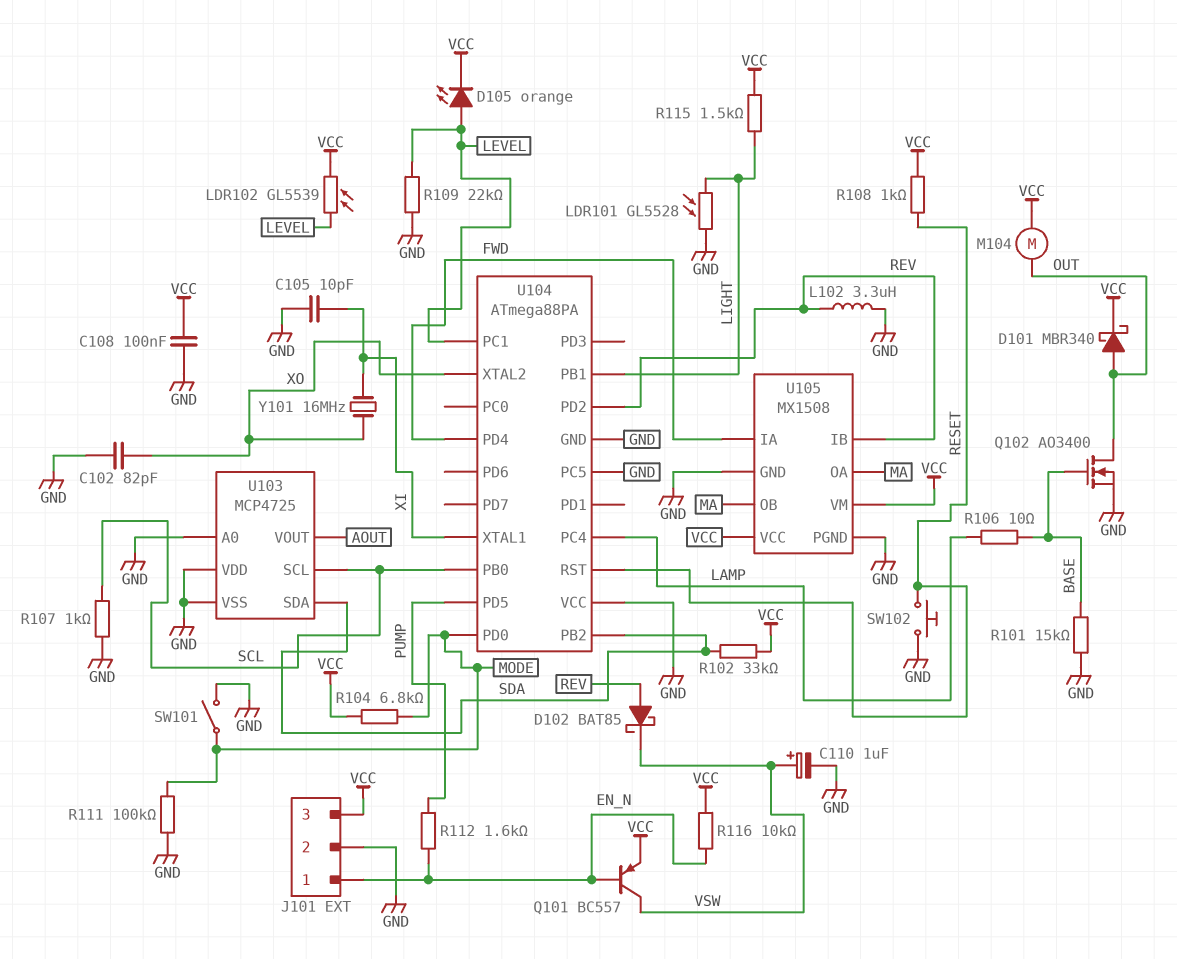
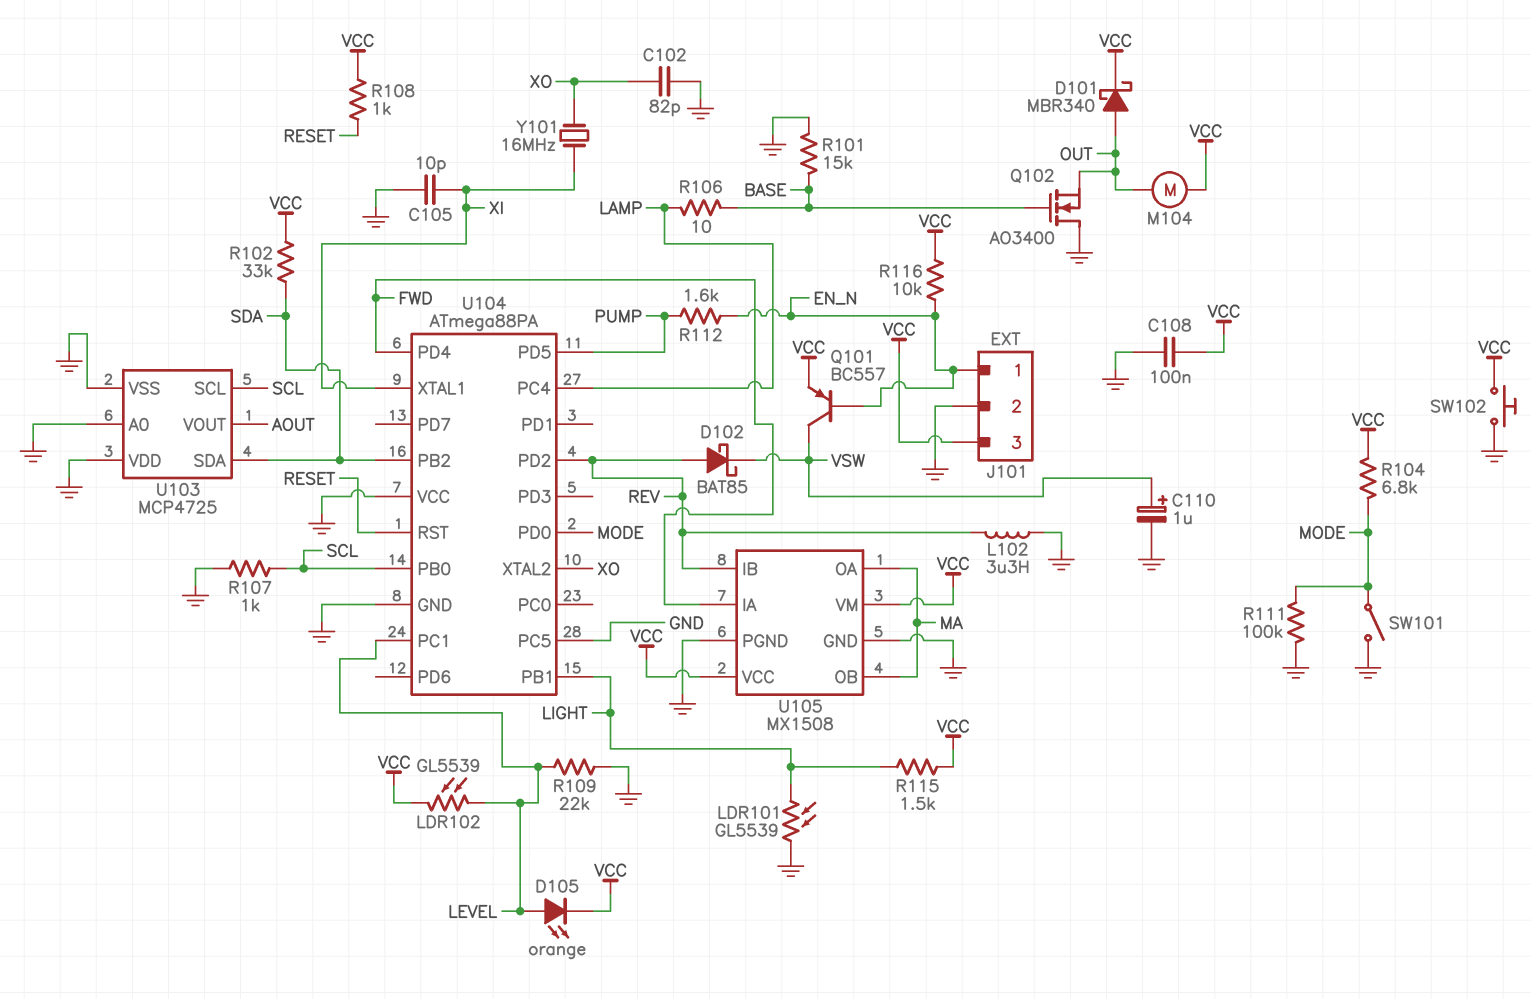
LDR101: GL5528 (GND, LIGHT) -> GL5539 (GND, LIGHT)
Q102: NMOS AO3400 (G BASE, D OUT, S GND) -> NMOS AO3400 (G BASE, D GND, S OUT)
SW102: button (GND, RESET) -> button (GND, VCC)

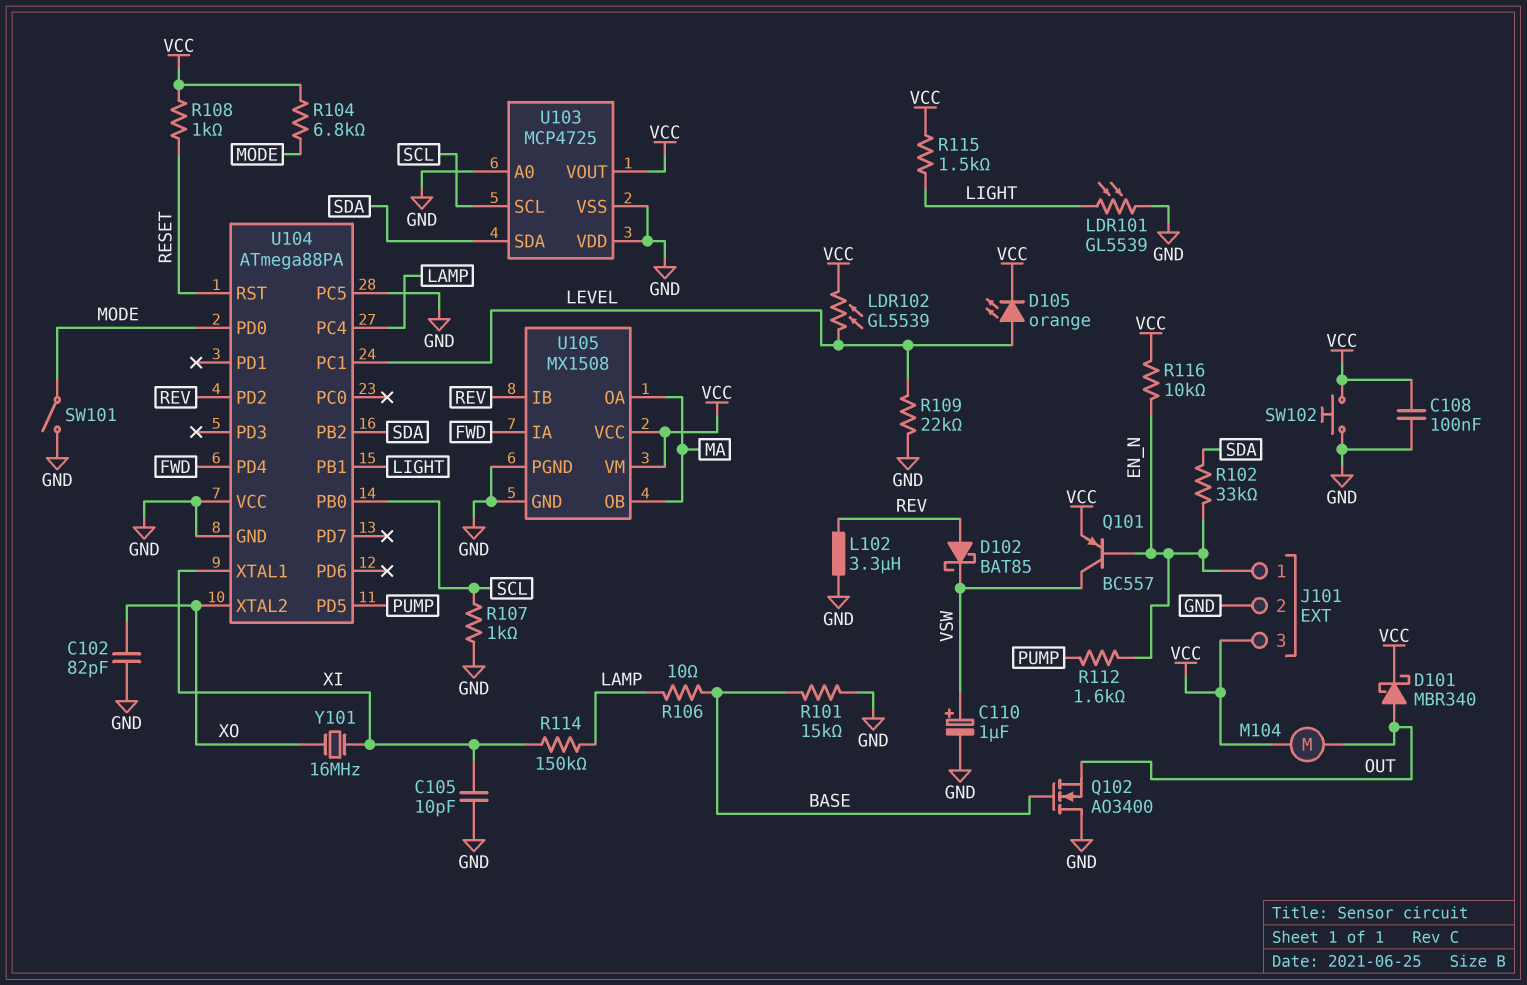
R102: 33k (SDA, VCC) -> 33k (EN_N, SDA)
R111: 100k (GND, MODE) -> none
R114: none -> 150k (LAMP, XI)
U103 pin VOUT: AOUT -> VCC

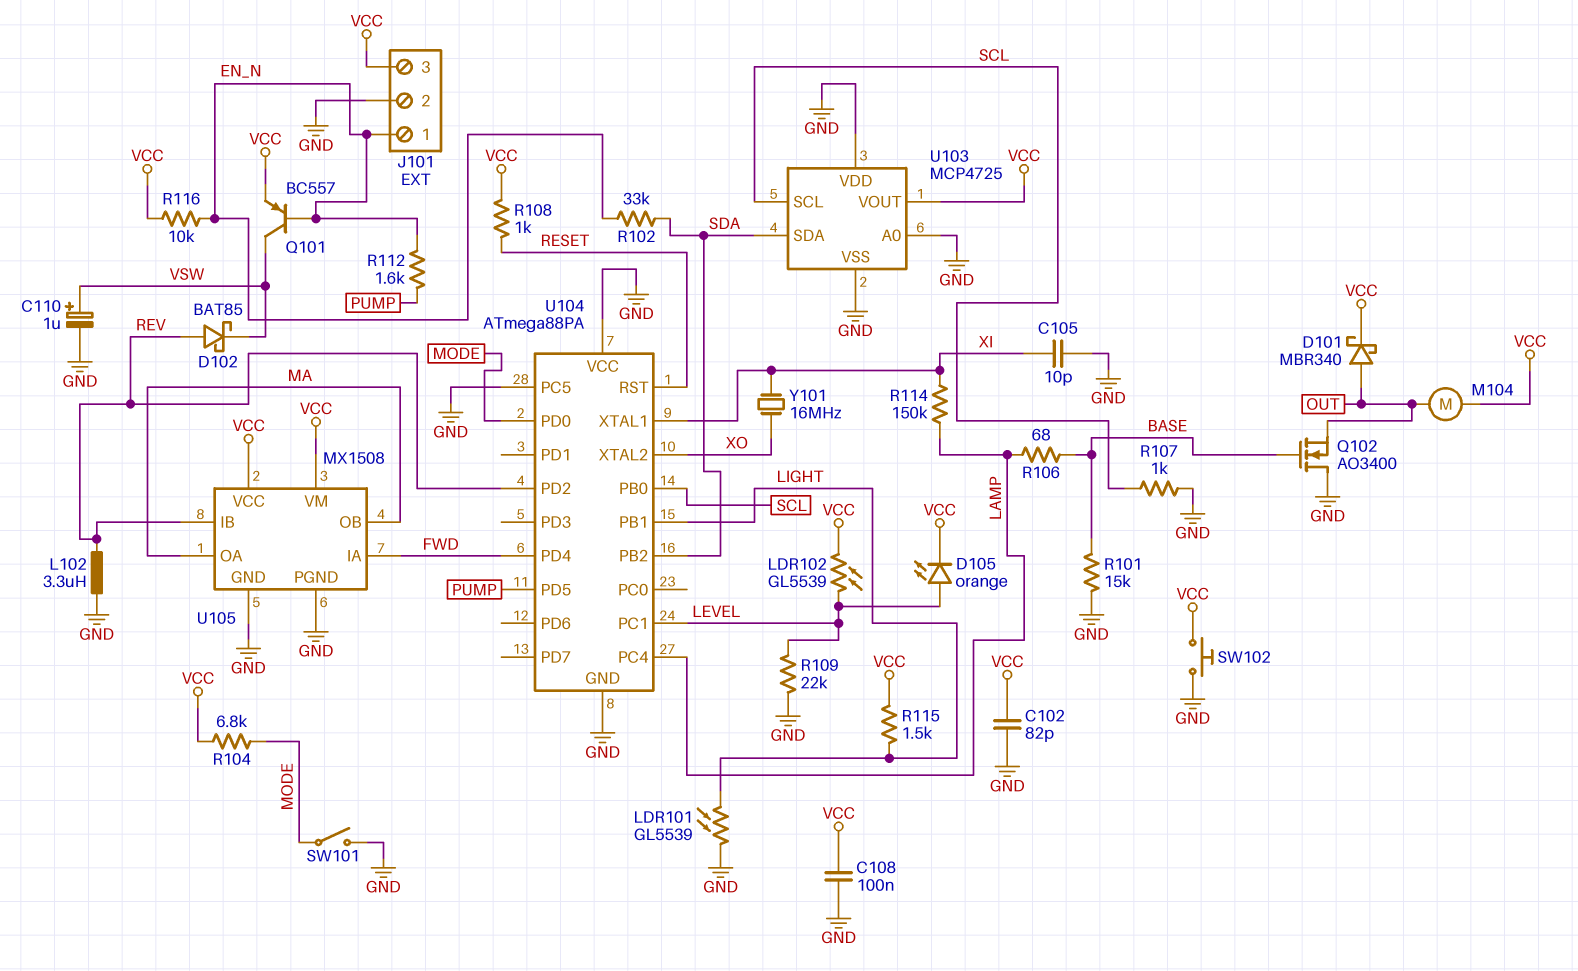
C102: 82pF (GND, XO) -> 82pF (GND, VCC)
R106: 10 (BASE, LAMP) -> 68 (BASE, LAMP)

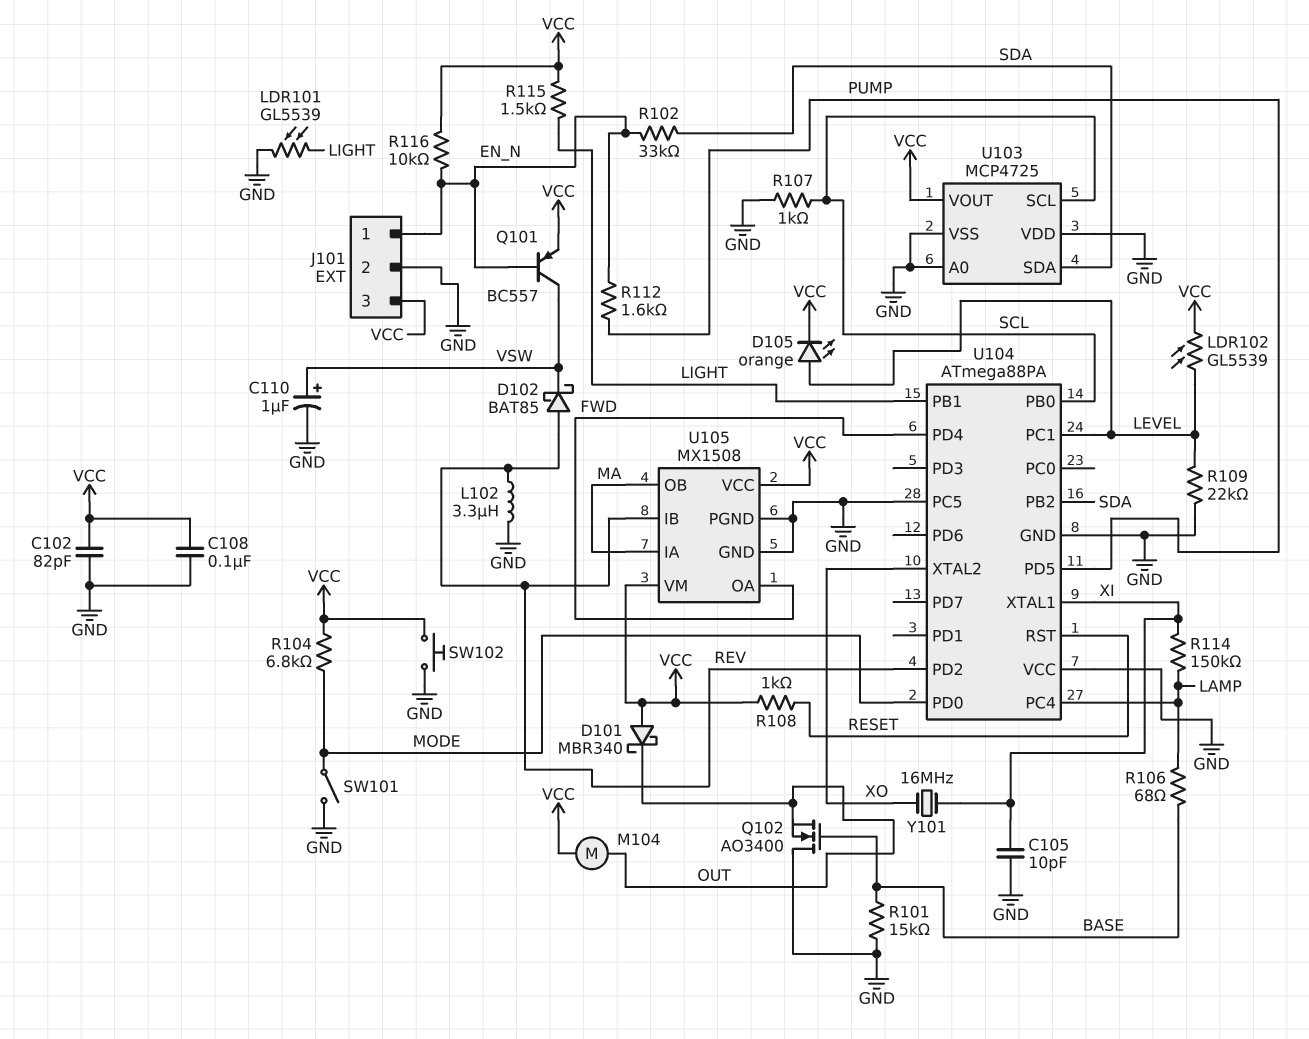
D101: schottky MBR340 (A OUT, K VCC) -> schottky MBR340 (A VCC, K OUT)
U105 pin IA: FWD -> MA
U105 pin OA: MA -> FWD

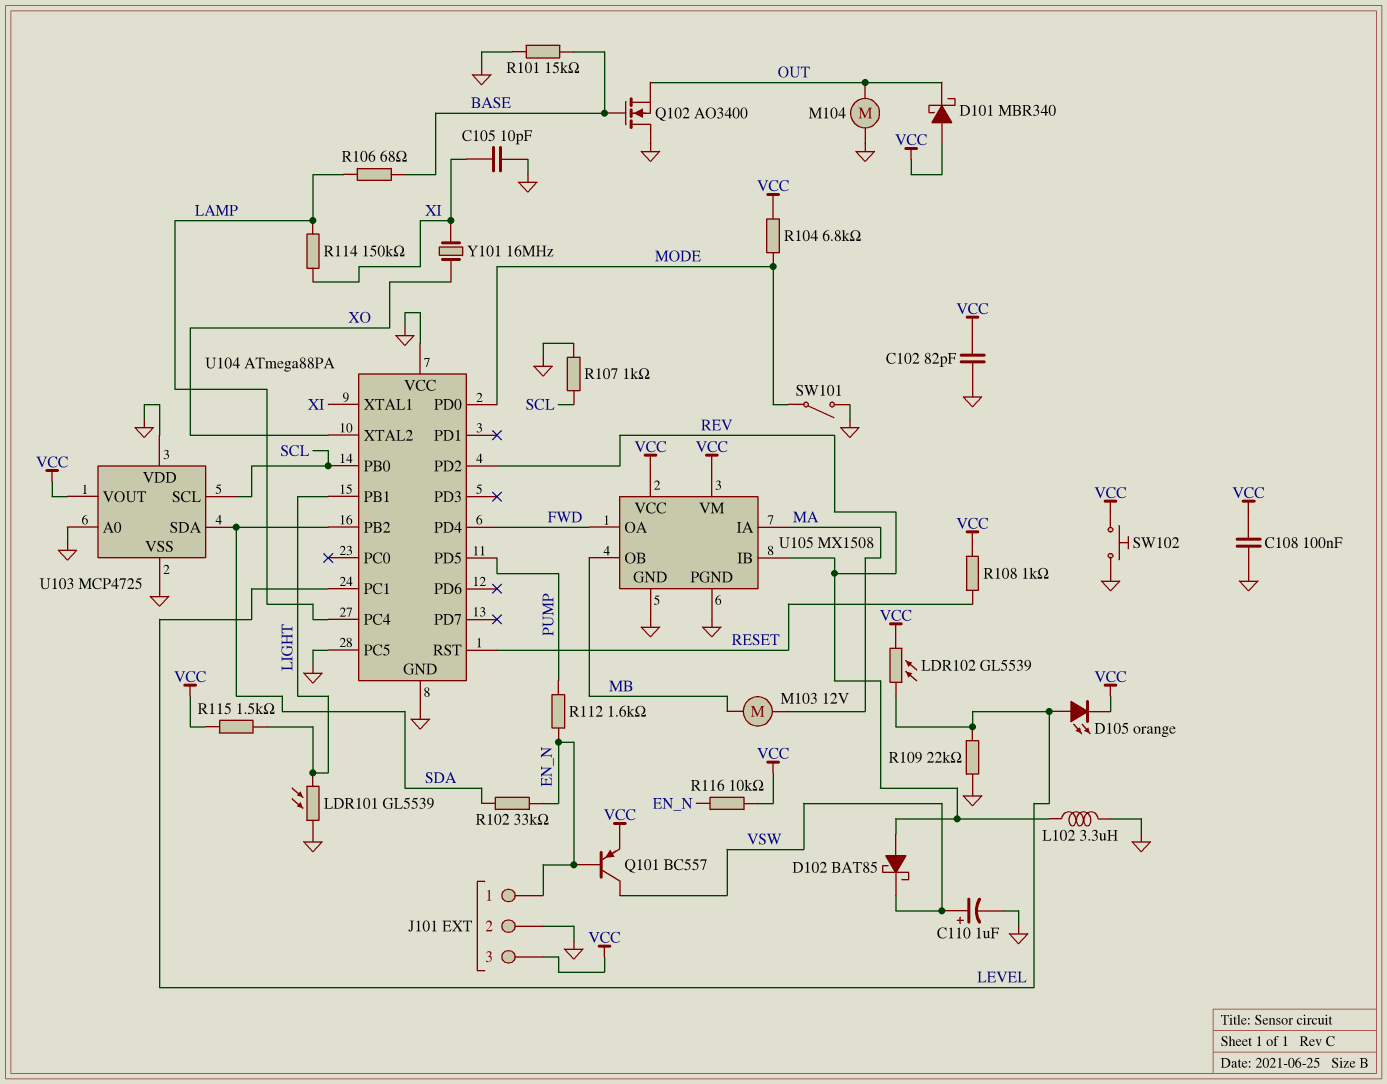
M103: none -> motor 12V (MA, MB)
M104: motor (OUT, VCC) -> motor (GND, OUT)
U105 pin OB: MA -> MB

